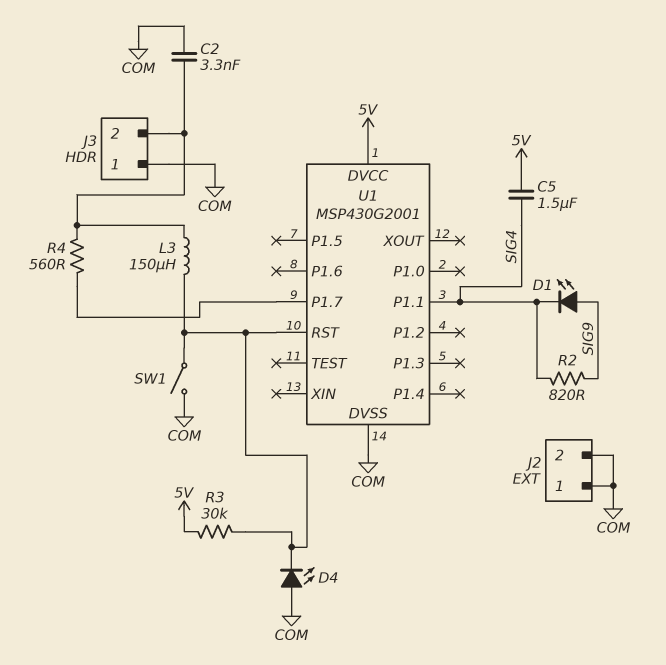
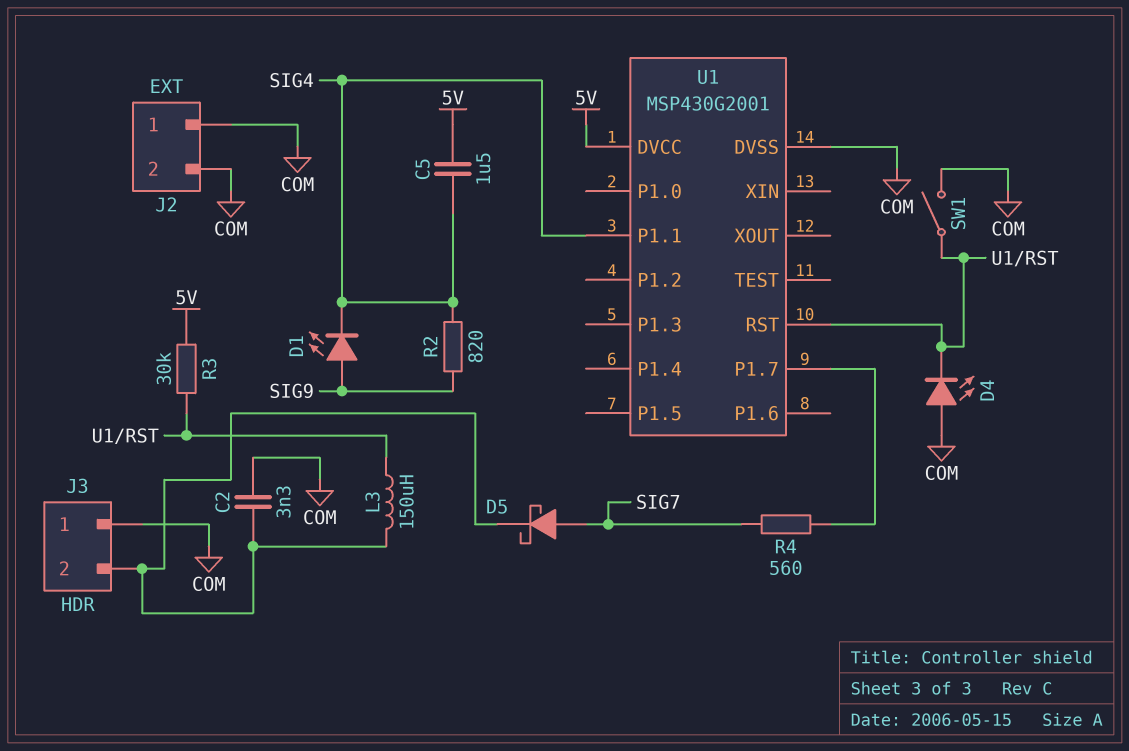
D5: none -> schottky (A SIG7, K J3/2)
R4: 560 (J3/2, U1/P1.7) -> 560 (SIG7, U1/P1.7)

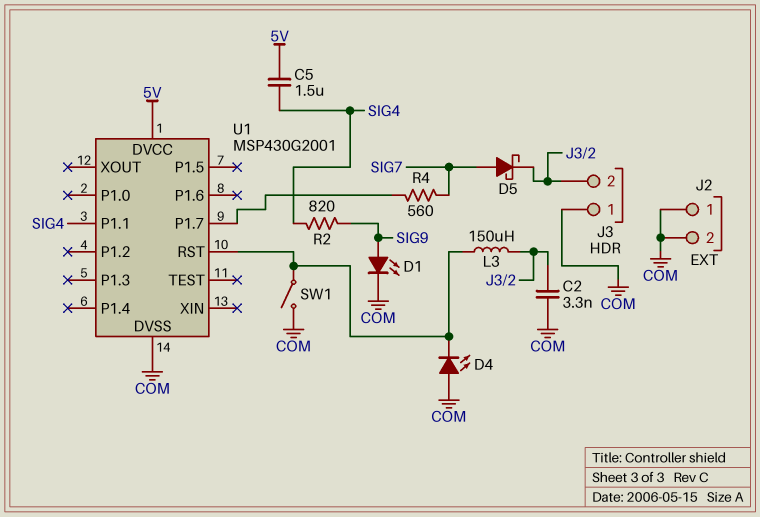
D1: LED (A SIG9, K SIG4) -> LED (A SIG9, K COM)
R3: 30k (5V, U1/RST) -> none

